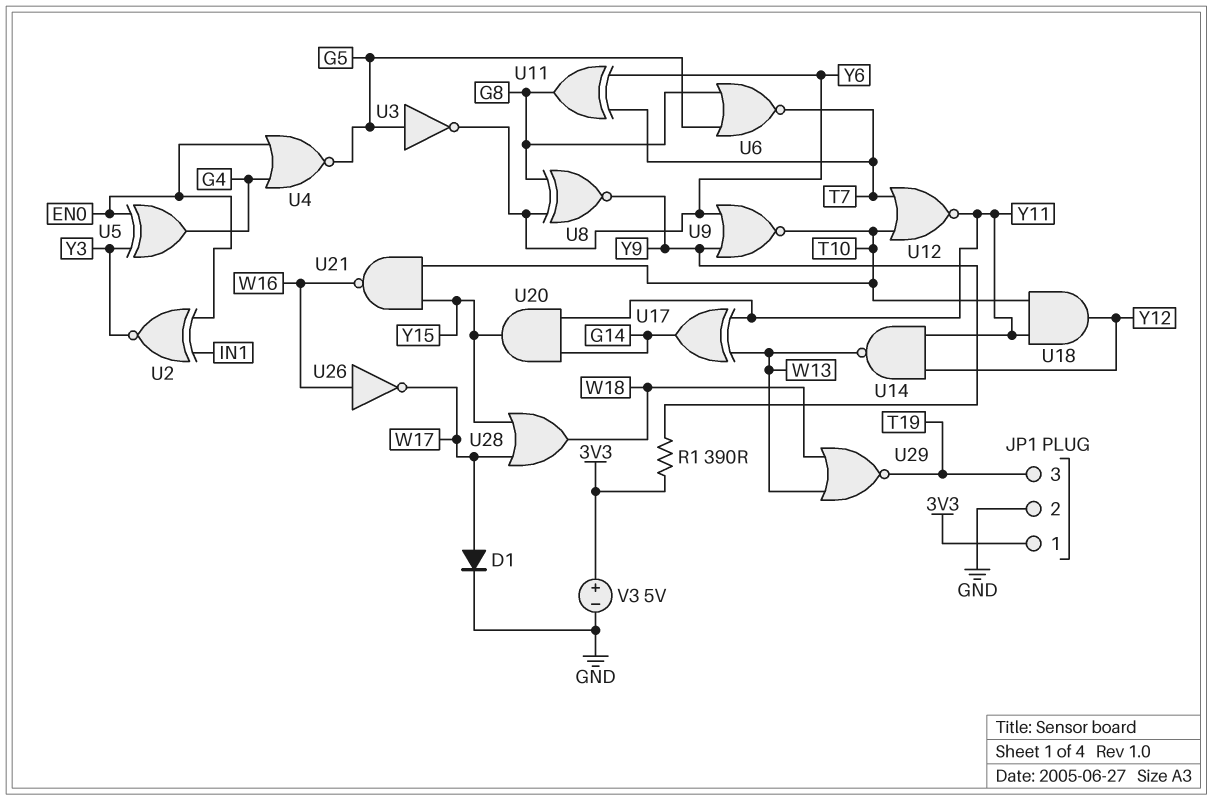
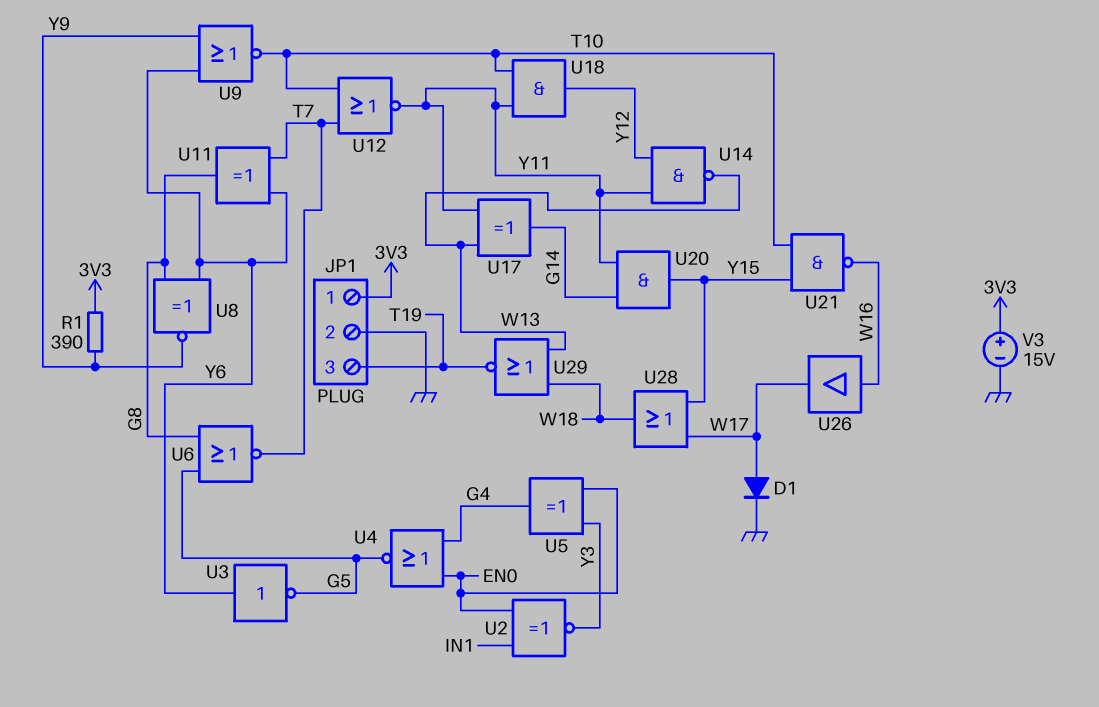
U3: NOT (in G5, out Y6) -> NOT (in Y6, out G5)
U26: NOT (in W16, out W17) -> buffer (in W16, out W17)
V3: 5V (plus 3V3, minus GND) -> 15V (plus 3V3, minus GND)

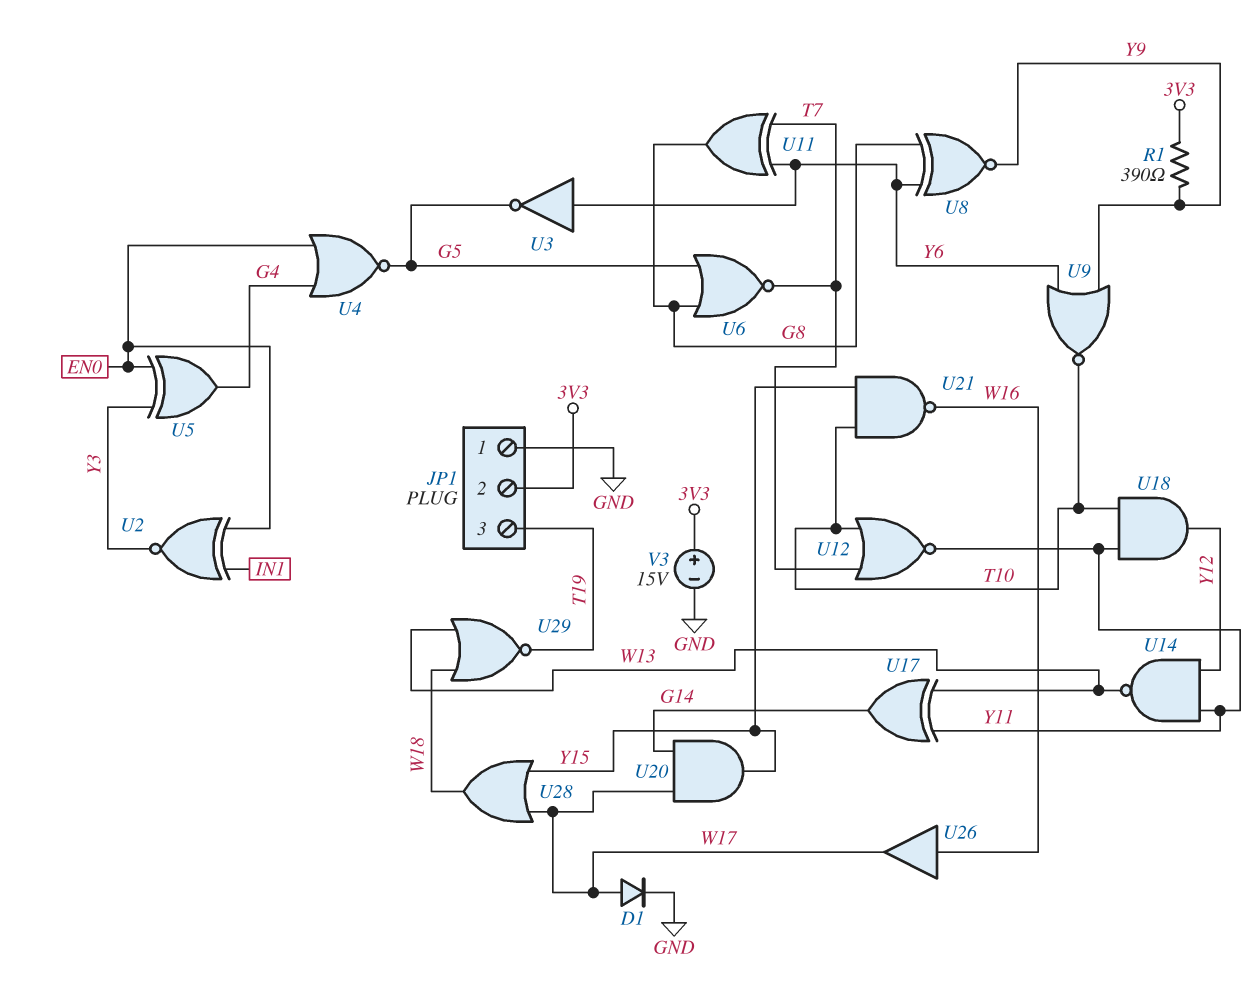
JP1 pin 1: 3V3 -> GND
JP1 pin 2: GND -> 3V3
U20: AND (in G14, in Y11, out Y15) -> AND (in G14, in W17, out Y15)

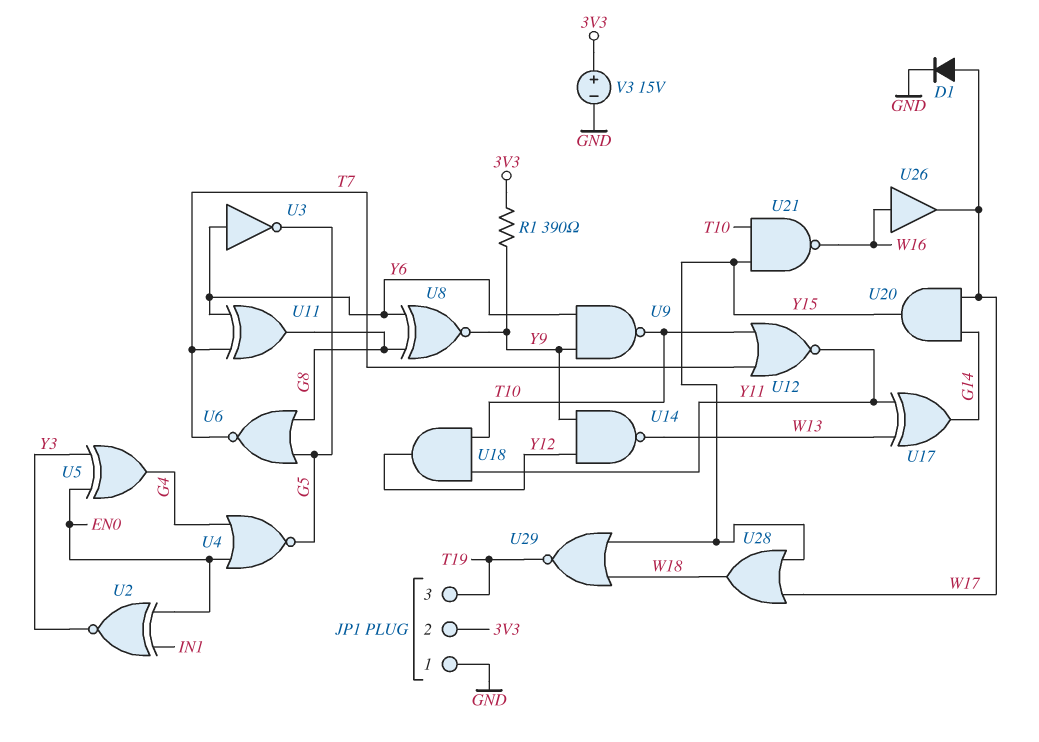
U9: NOR (in Y6, in Y9, out T10) -> NAND (in Y6, in Y9, out T10)
U14: NAND (in Y11, in Y12, out W13) -> NAND (in Y9, in Y12, out W13)
U29: NOR (in W13, in W18, out T19) -> NOR (in W18, in Y15, out T19)

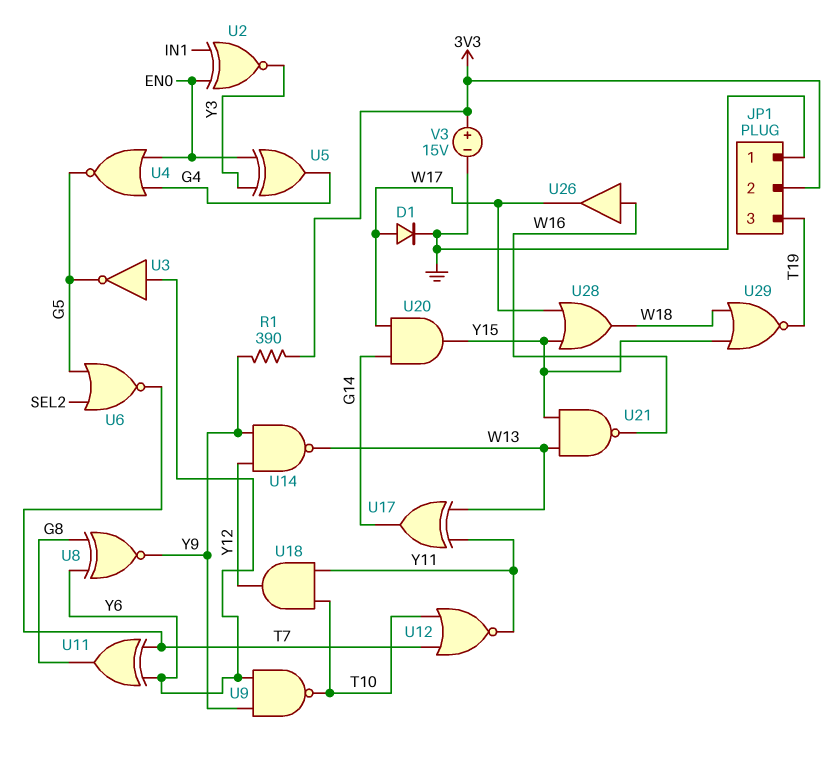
U6: NOR (in G5, in G8, out T7) -> NOR (in G5, in SEL2, out T7)
U21: NAND (in T10, in Y15, out W16) -> NAND (in W13, in Y15, out W16)

